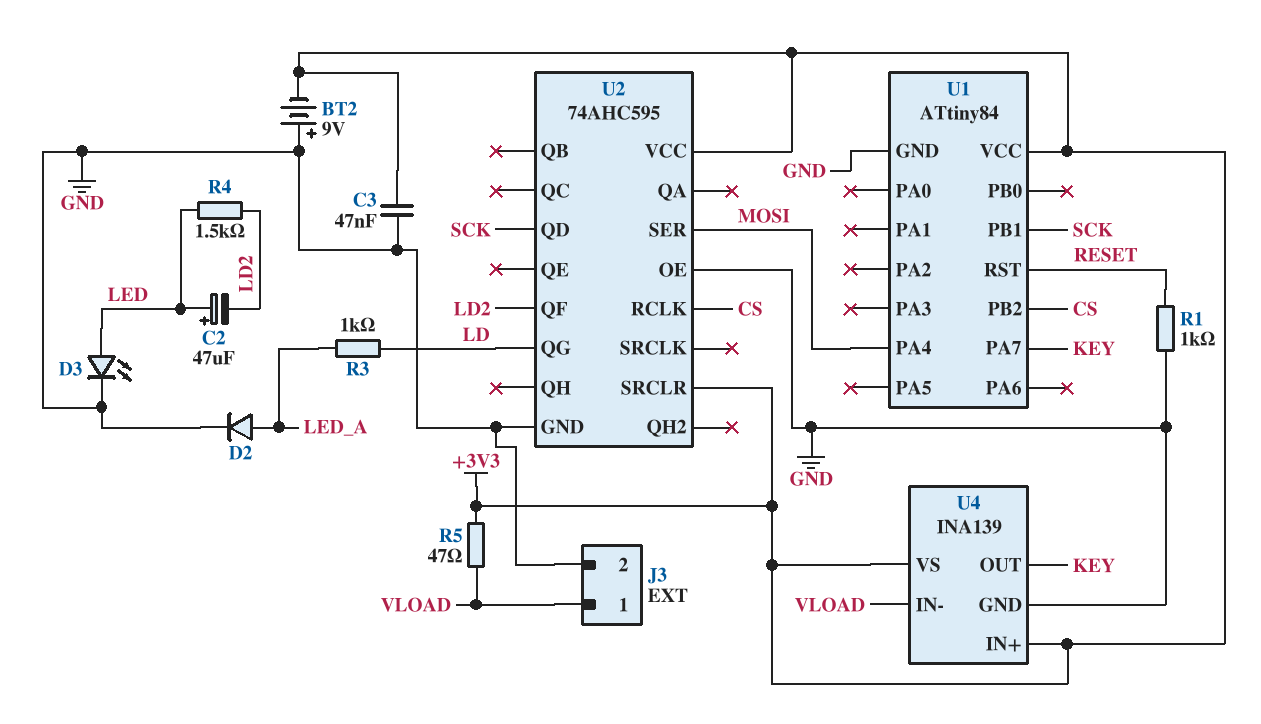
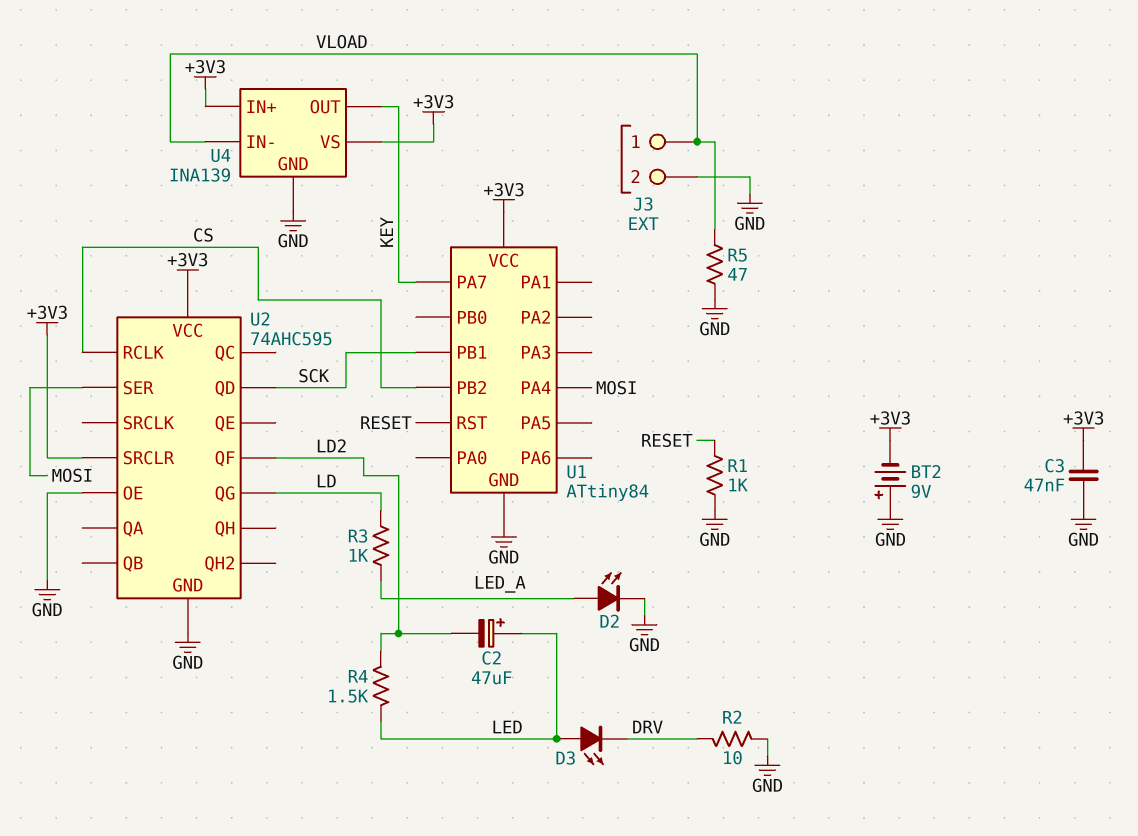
D2: diode (A LED_A, K GND) -> LED (A LED_A, K GND)
D3: LED (A LED, K GND) -> LED (A LED, K DRV)
R2: none -> 10 (DRV, GND)
R5: 47 (+3V3, VLOAD) -> 47 (GND, VLOAD)

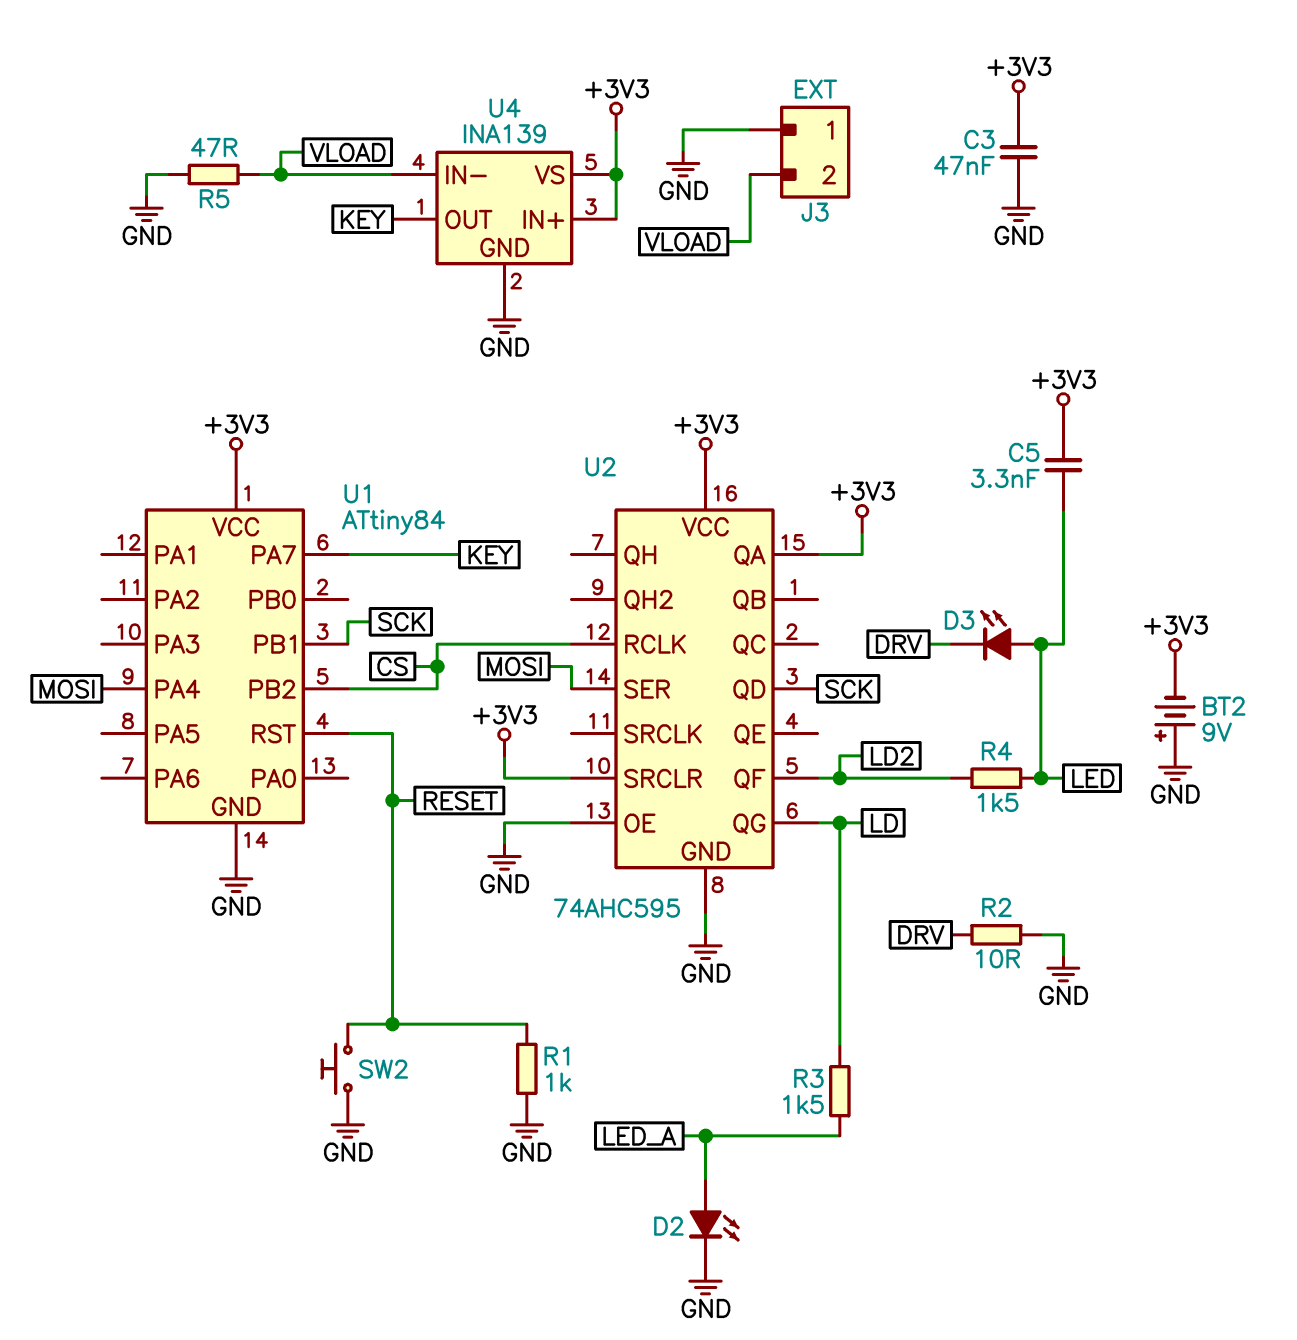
C2: 47uF (plus LED, minus LD2) -> none
C5: none -> 3.3nF (+3V3, LED)
J3 pin 1: VLOAD -> GND
J3 pin 2: GND -> VLOAD
R3: 1k (LD, LED_A) -> 1.5k (LD, LED_A)
SW2: none -> button (GND, RESET)
U2 pin QA: none -> +3V3

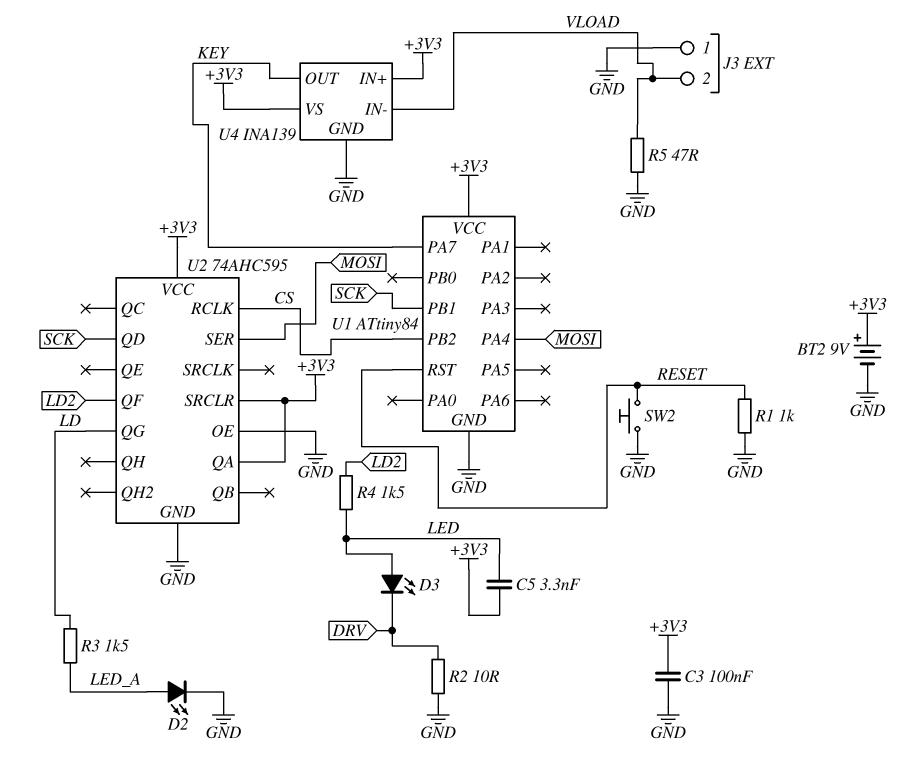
BT2: 9V (plus GND, minus +3V3) -> 9V (plus +3V3, minus GND)
C3: 47nF (+3V3, GND) -> 100nF (+3V3, GND)

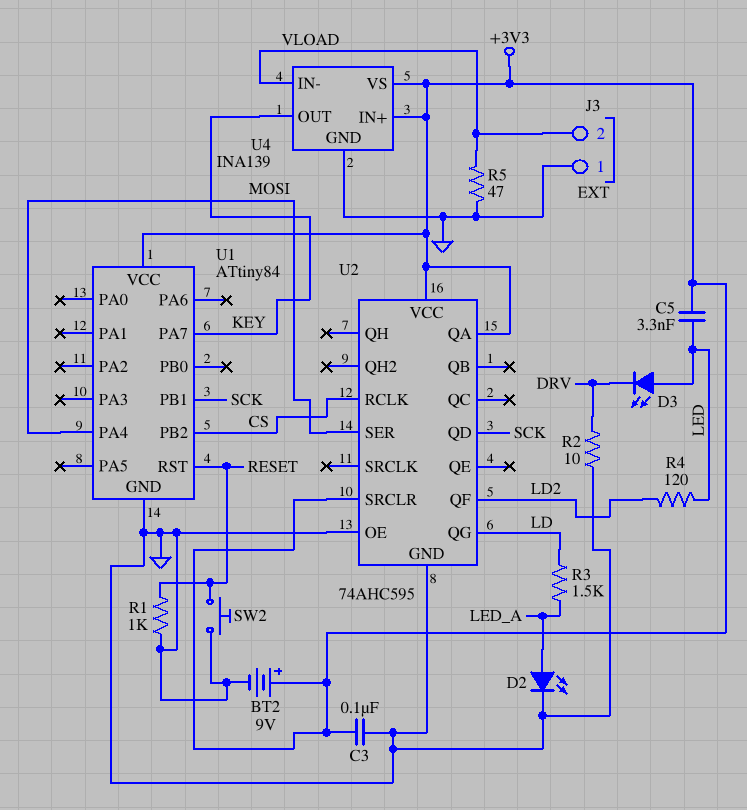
R4: 1.5k (LD2, LED) -> 120 (LD2, LED)

